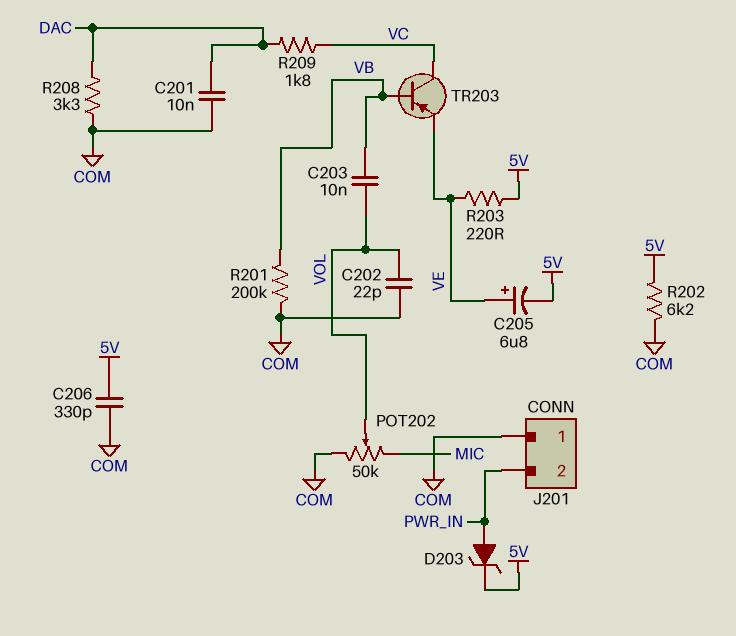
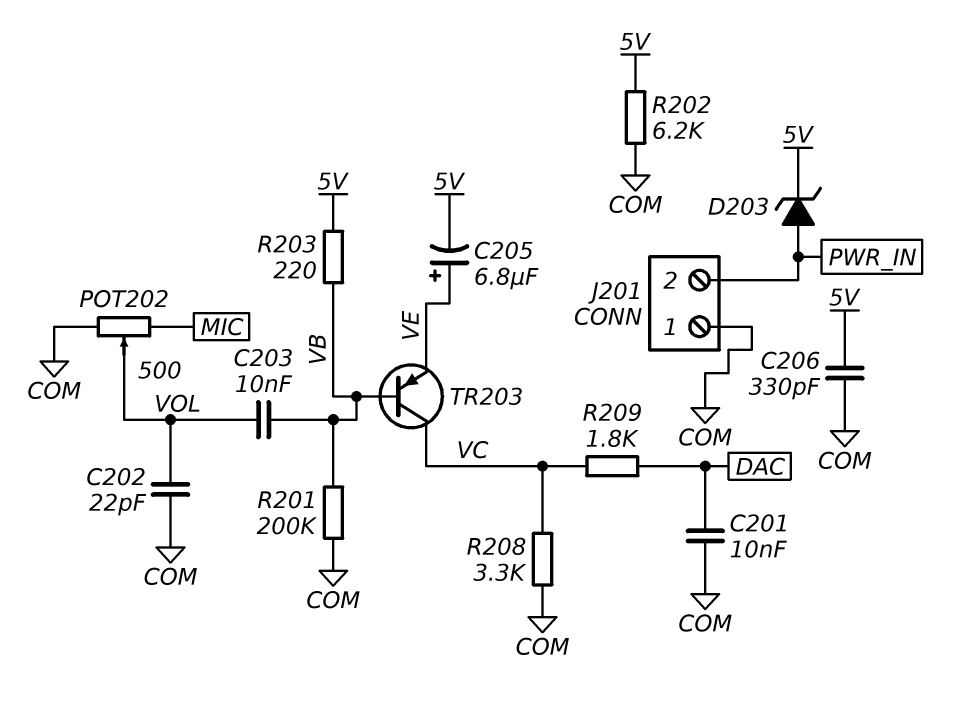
POT202: 50k (COM, MIC, wiper VOL) -> 500 (COM, MIC, wiper VOL)
R203: 220 (5V, VE) -> 220 (5V, VB)
R208: 3.3k (COM, DAC) -> 3.3k (COM, VC)

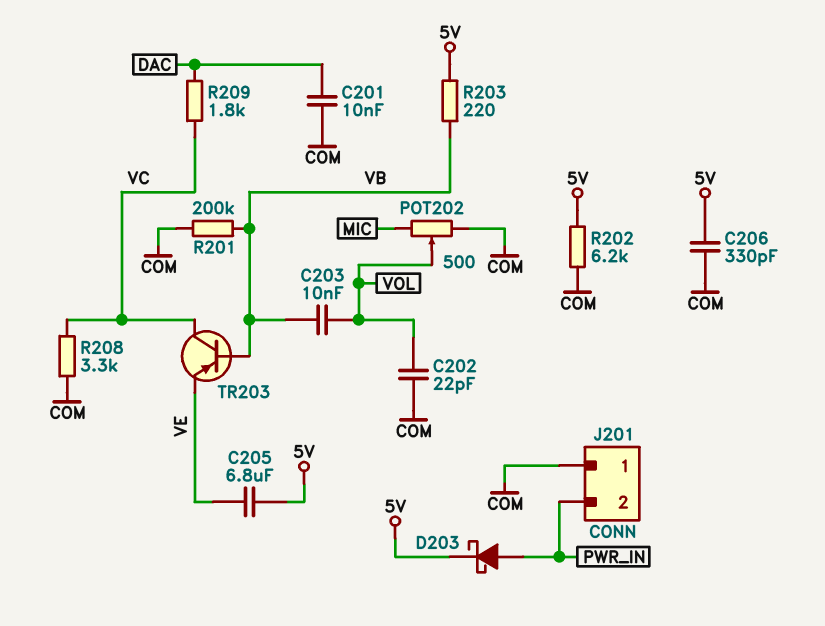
C205: 6.8uF (plus VE, minus 5V) -> 6.8uF (5V, VE)
D203: zener (A PWR_IN, K 5V) -> schottky (A PWR_IN, K 5V)

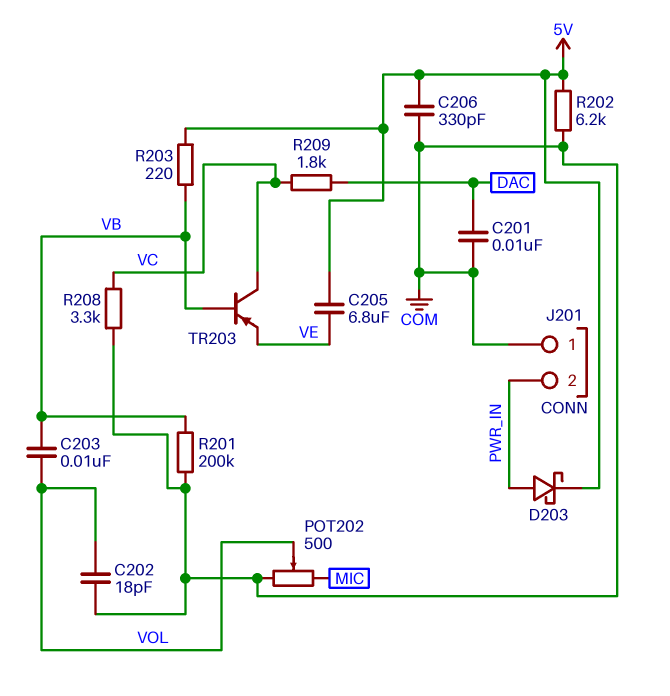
C202: 22pF (COM, VOL) -> 18pF (COM, VOL)

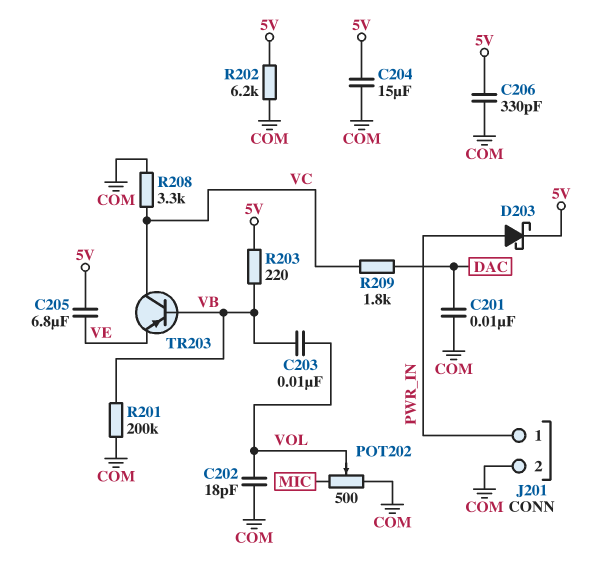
C204: none -> 15uF (5V, COM)
J201 pin 1: COM -> PWR_IN
J201 pin 2: PWR_IN -> COM

